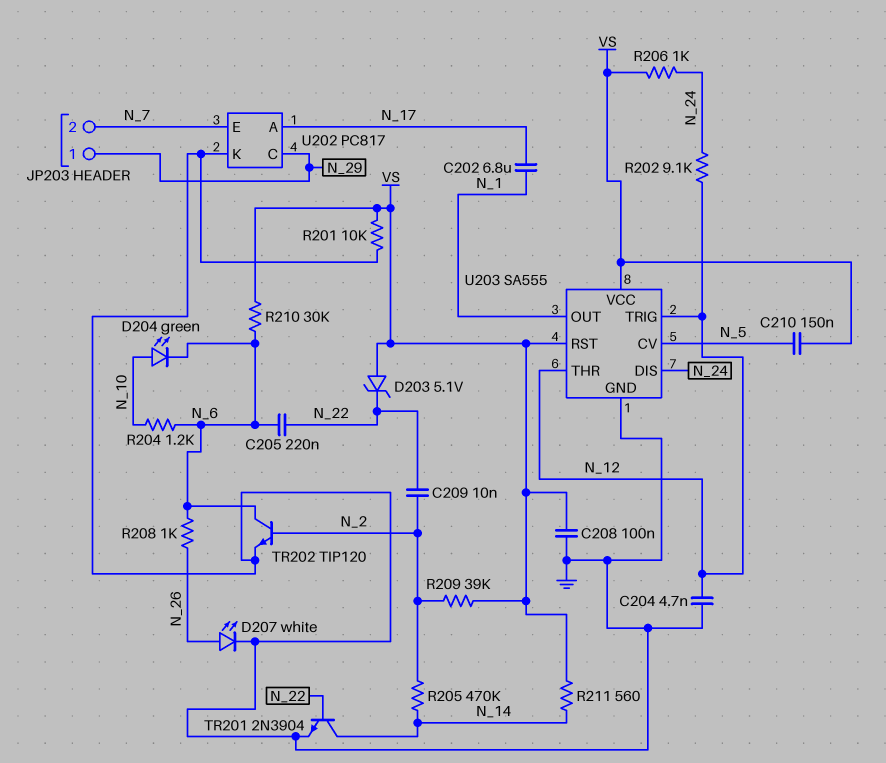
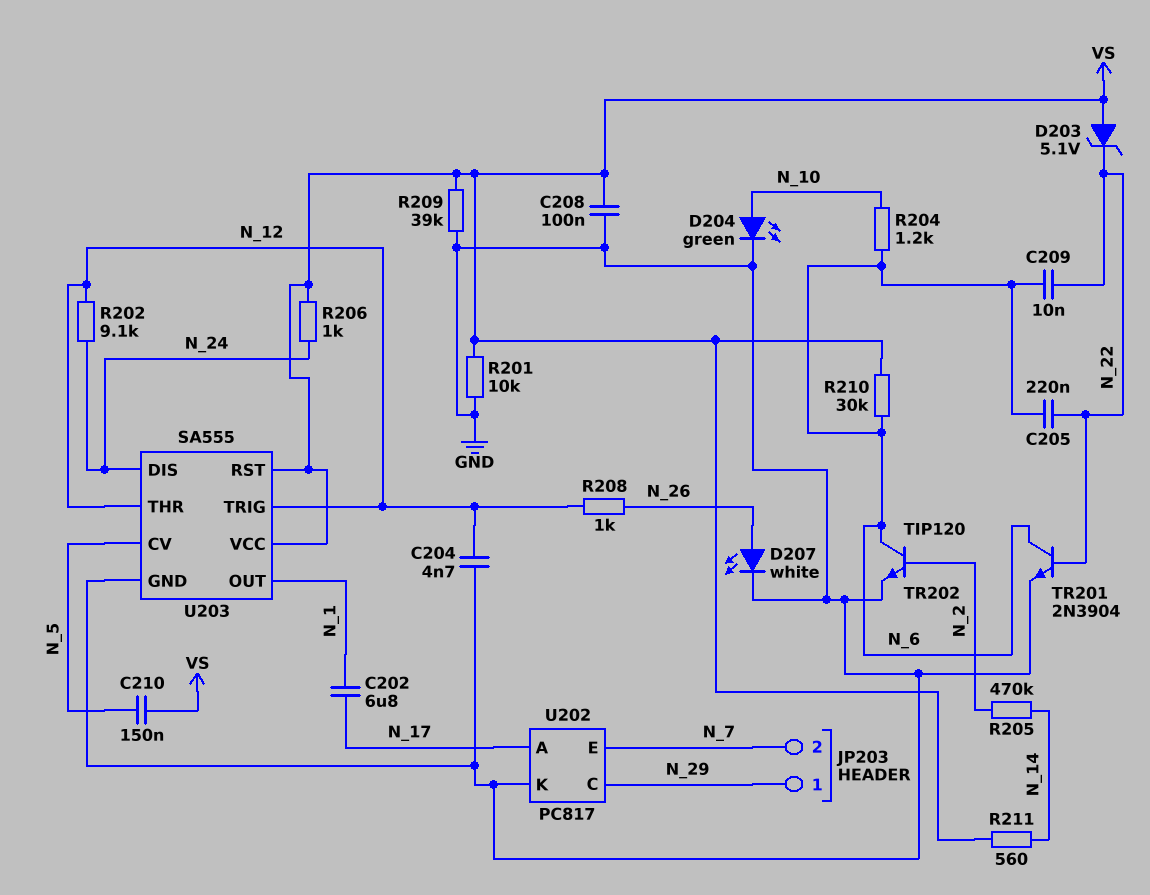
C209: 10nF (N_2, N_22) -> 10nF (N_6, N_22)
D204: LED green (A N_10, K N_6) -> LED green (A N_10, K GND)
R208: 1k (N_6, N_26) -> 1k (N_12, N_26)
R209: 39k (N_2, VS) -> 39k (GND, VS)
TR201: NPN 2N3904 (B N_22, C N_14, E GND) -> NPN 2N3904 (B N_22, C N_6, E GND)

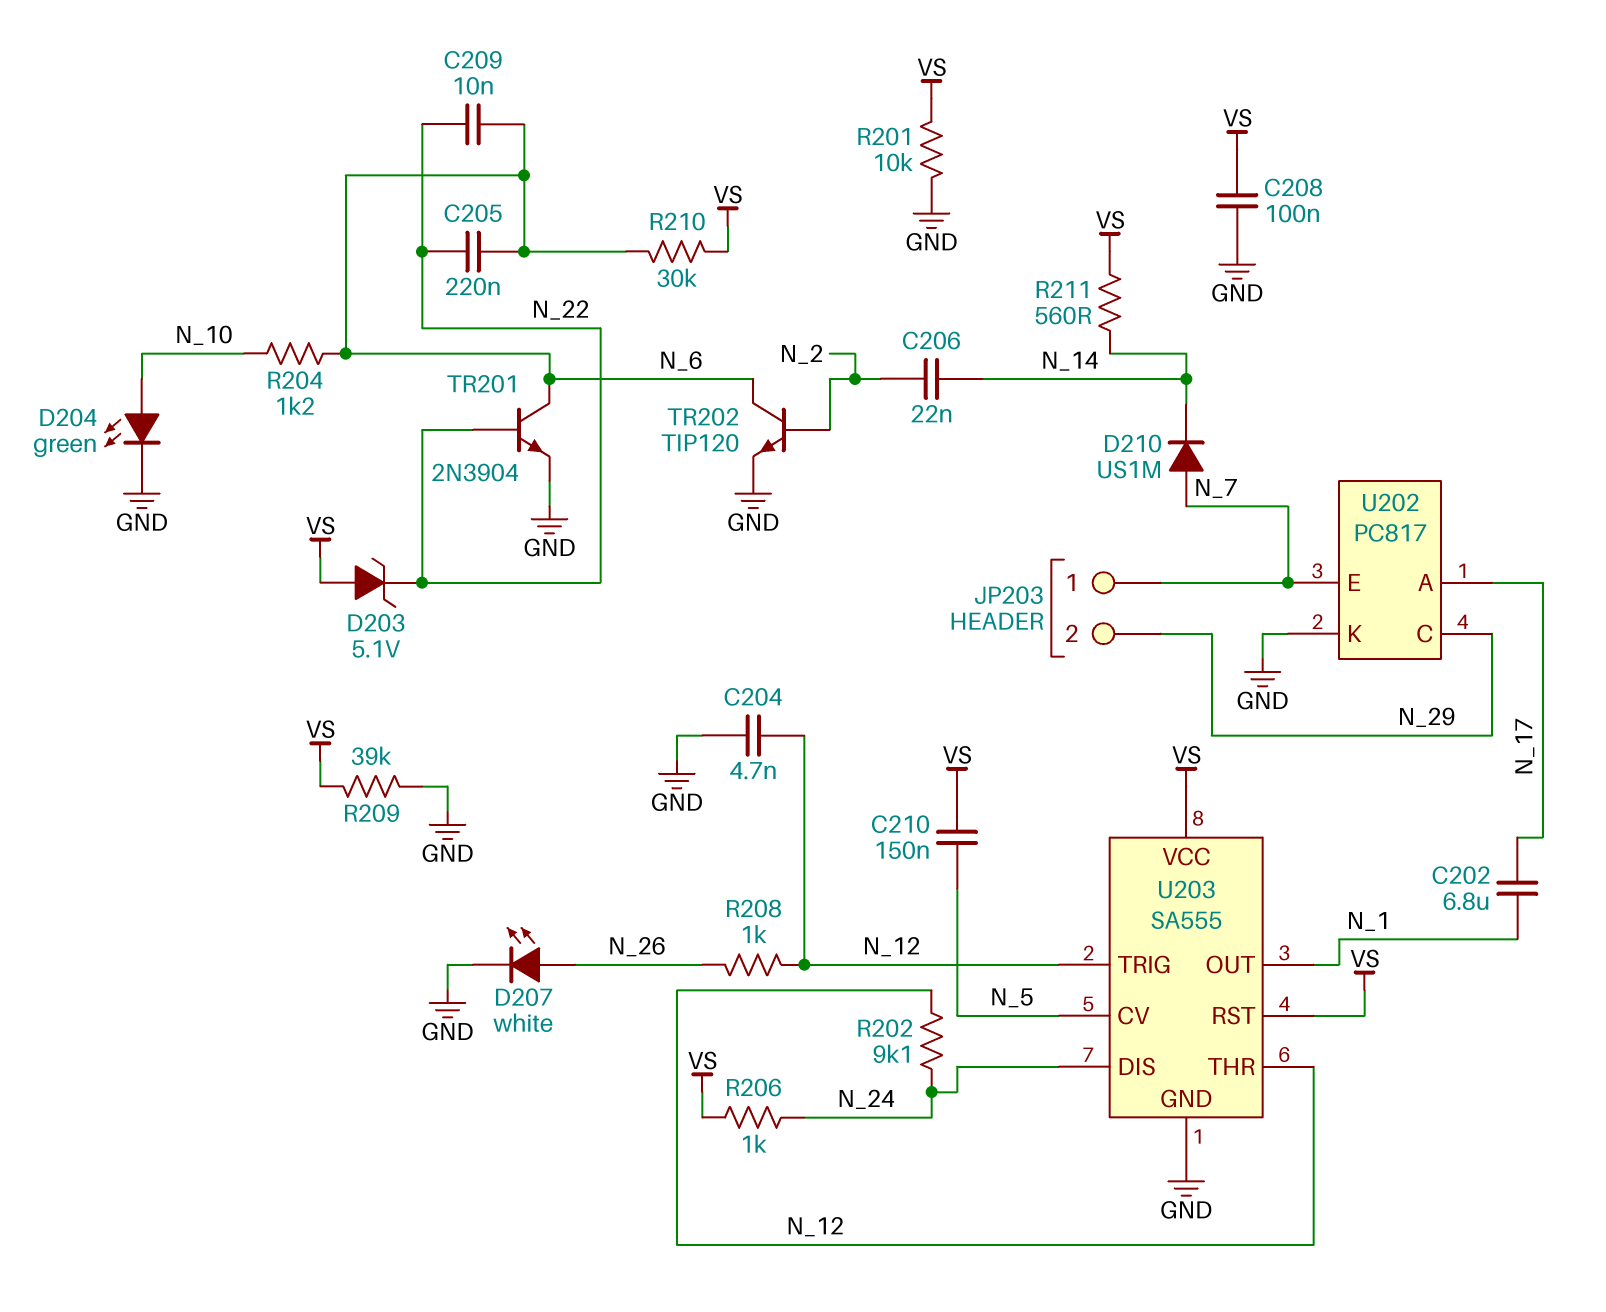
C206: none -> 22nF (N_2, N_14)
D210: none -> diode US1M (A N_7, K N_14)
JP203 pin 1: N_29 -> N_7
JP203 pin 2: N_7 -> N_29
R205: 470k (N_2, N_14) -> none

